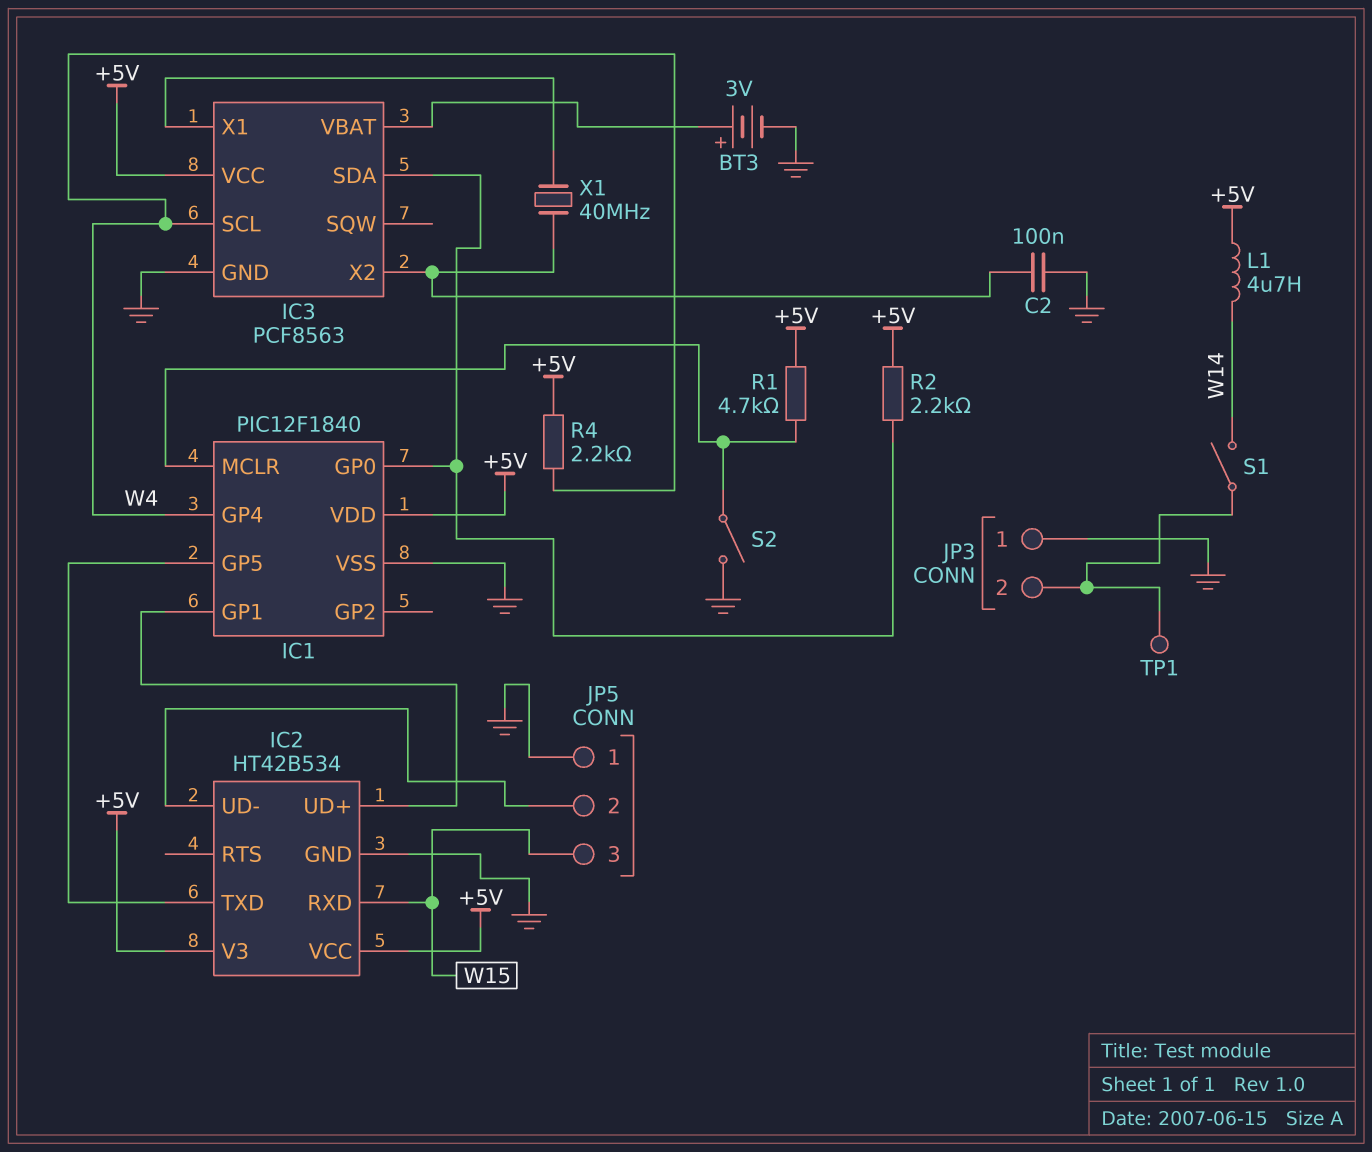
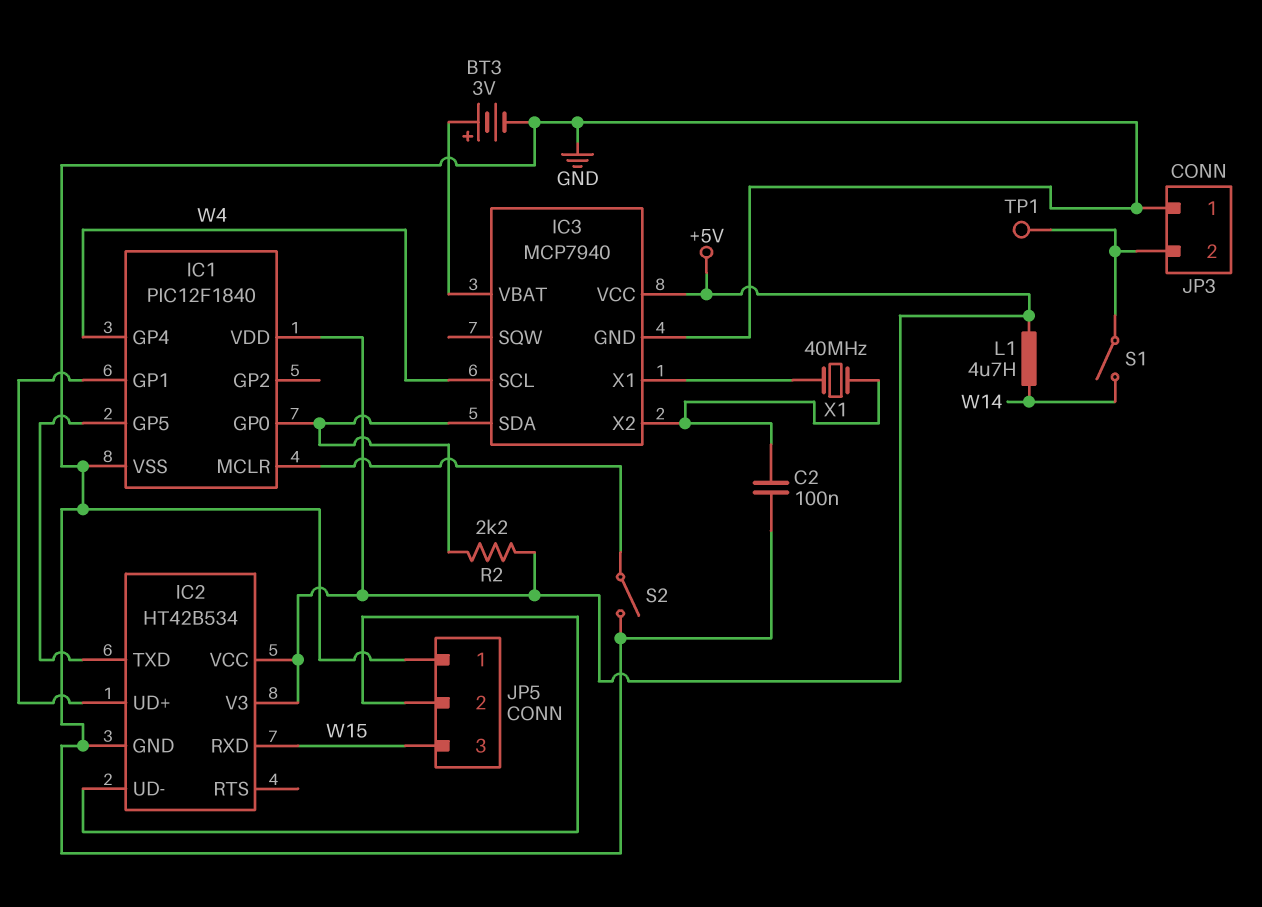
IC3: PCF8563 -> MCP7940
R1: 4.7k (+5V, IC1/MCLR) -> none
R4: 2.2k (+5V, W4) -> none

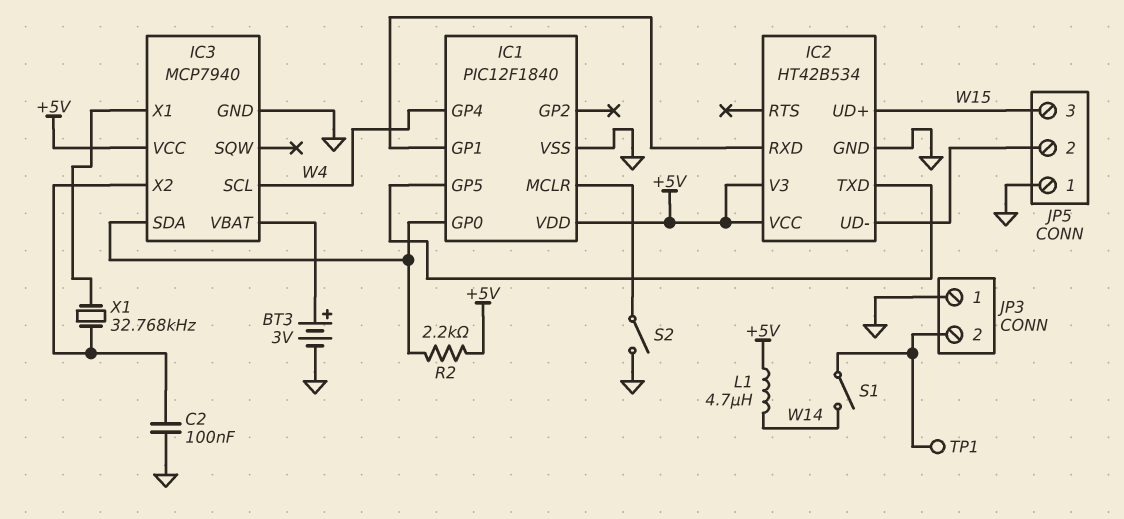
IC2 pin RXD: W15 -> IC1/GP1
IC2 pin UD+: IC1/GP1 -> W15
X1: 40MHz (IC3/X1, IC3/X2) -> 32.768kHz (IC3/X1, IC3/X2)

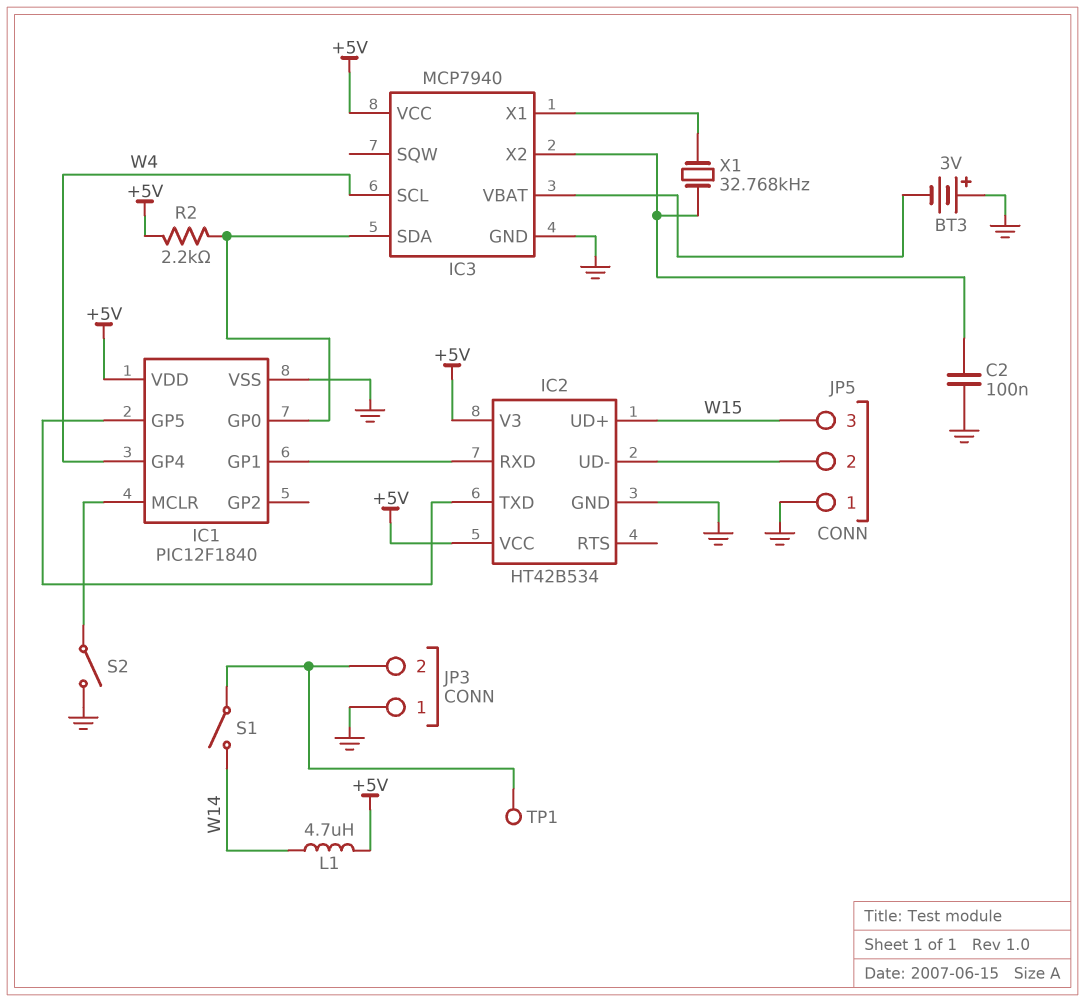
BT3: 3V (plus IC3/VBAT, minus GND) -> 3V (plus GND, minus IC3/VBAT)

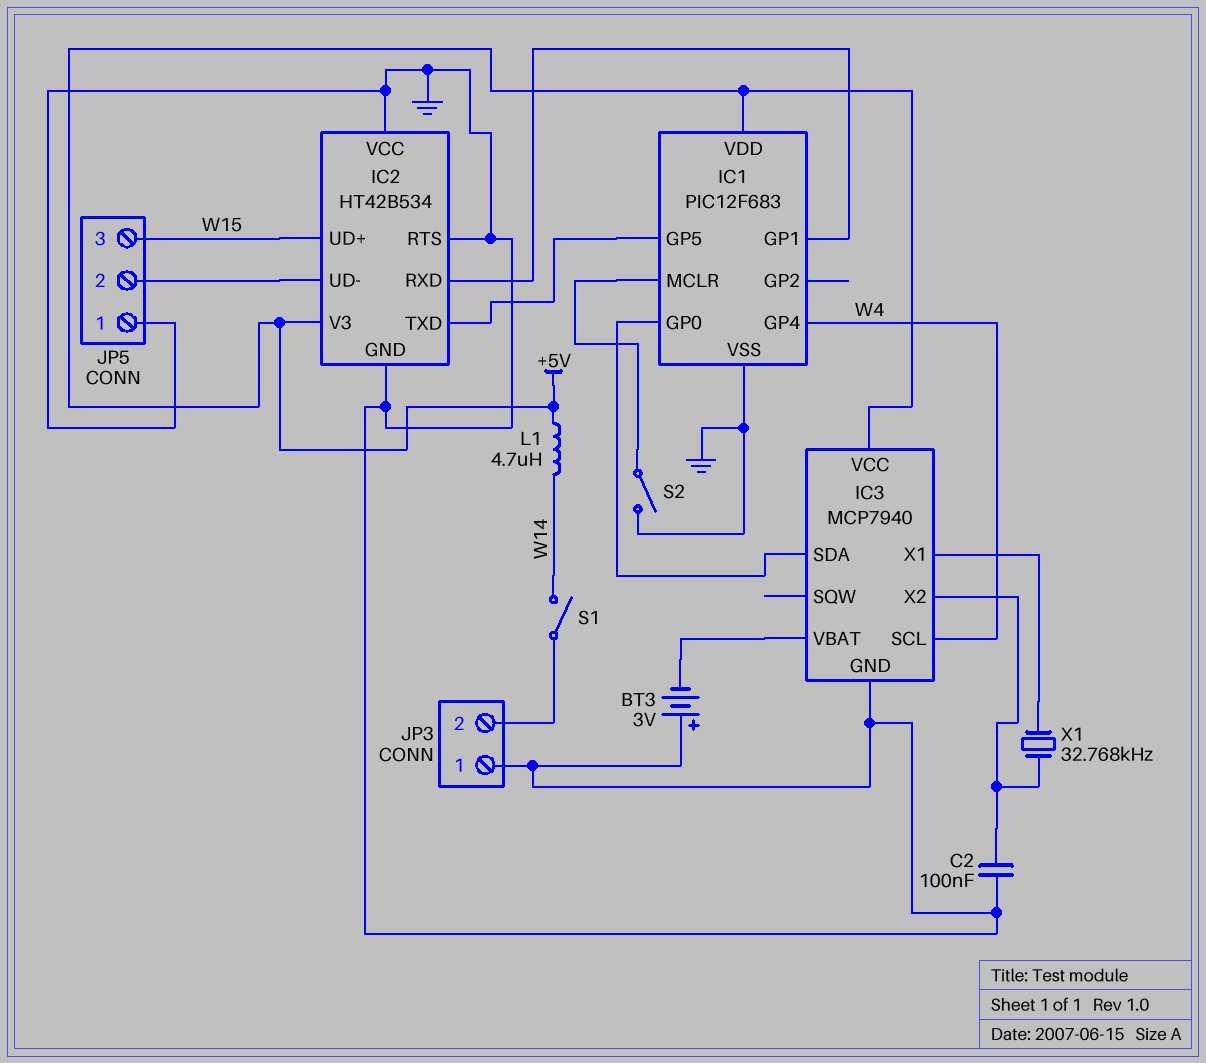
IC1: PIC12F1840 -> PIC12F683
IC2 pin RTS: none -> GND
IC2 pin VCC: +5V -> GND
R2: 2.2k (+5V, IC1/GP0) -> none
TP1: test point (JP3/2) -> none

